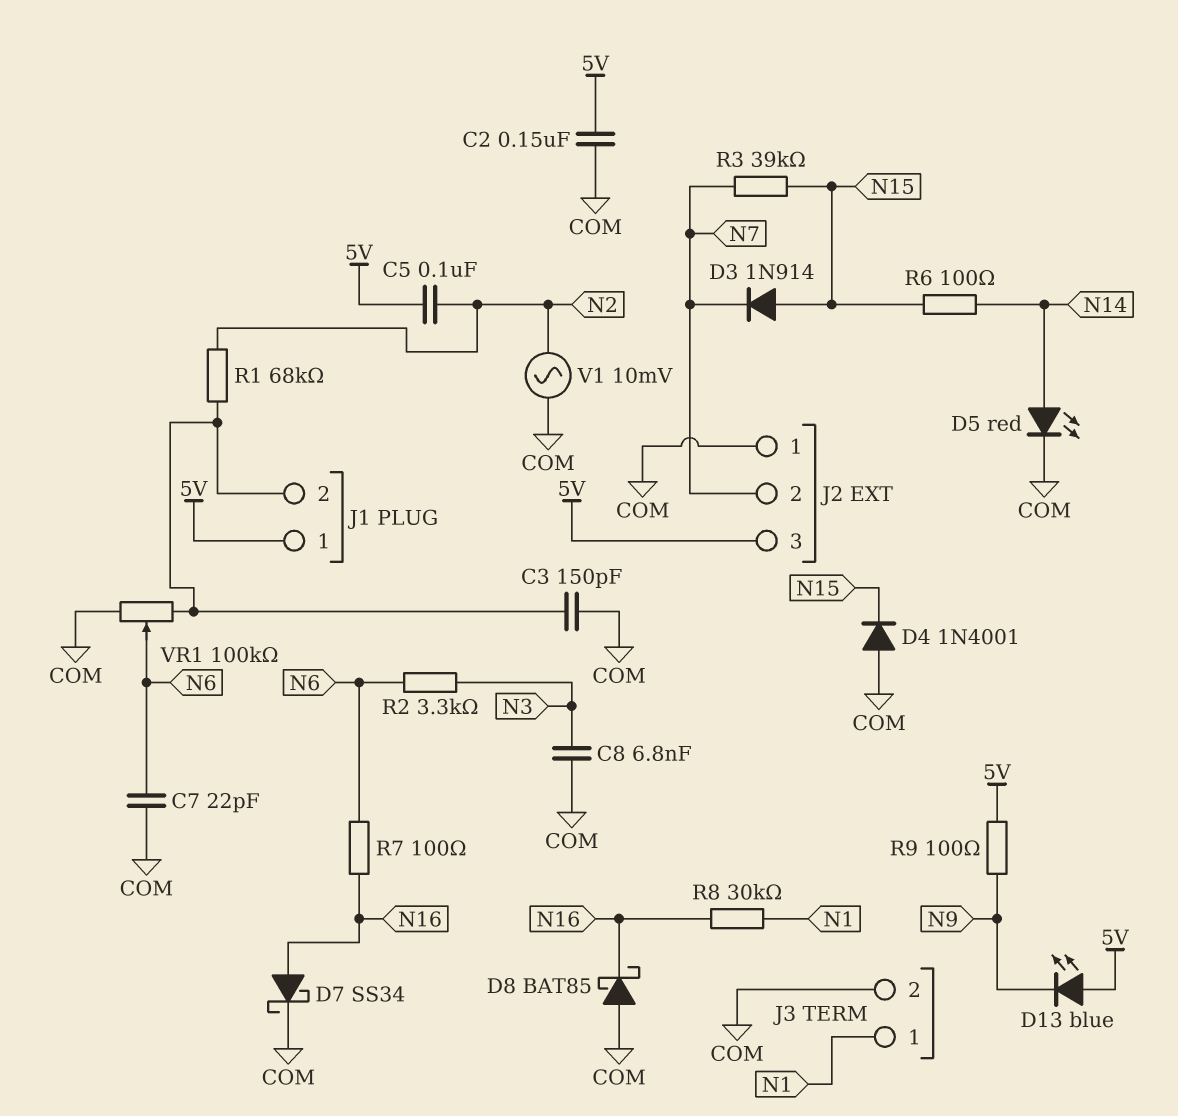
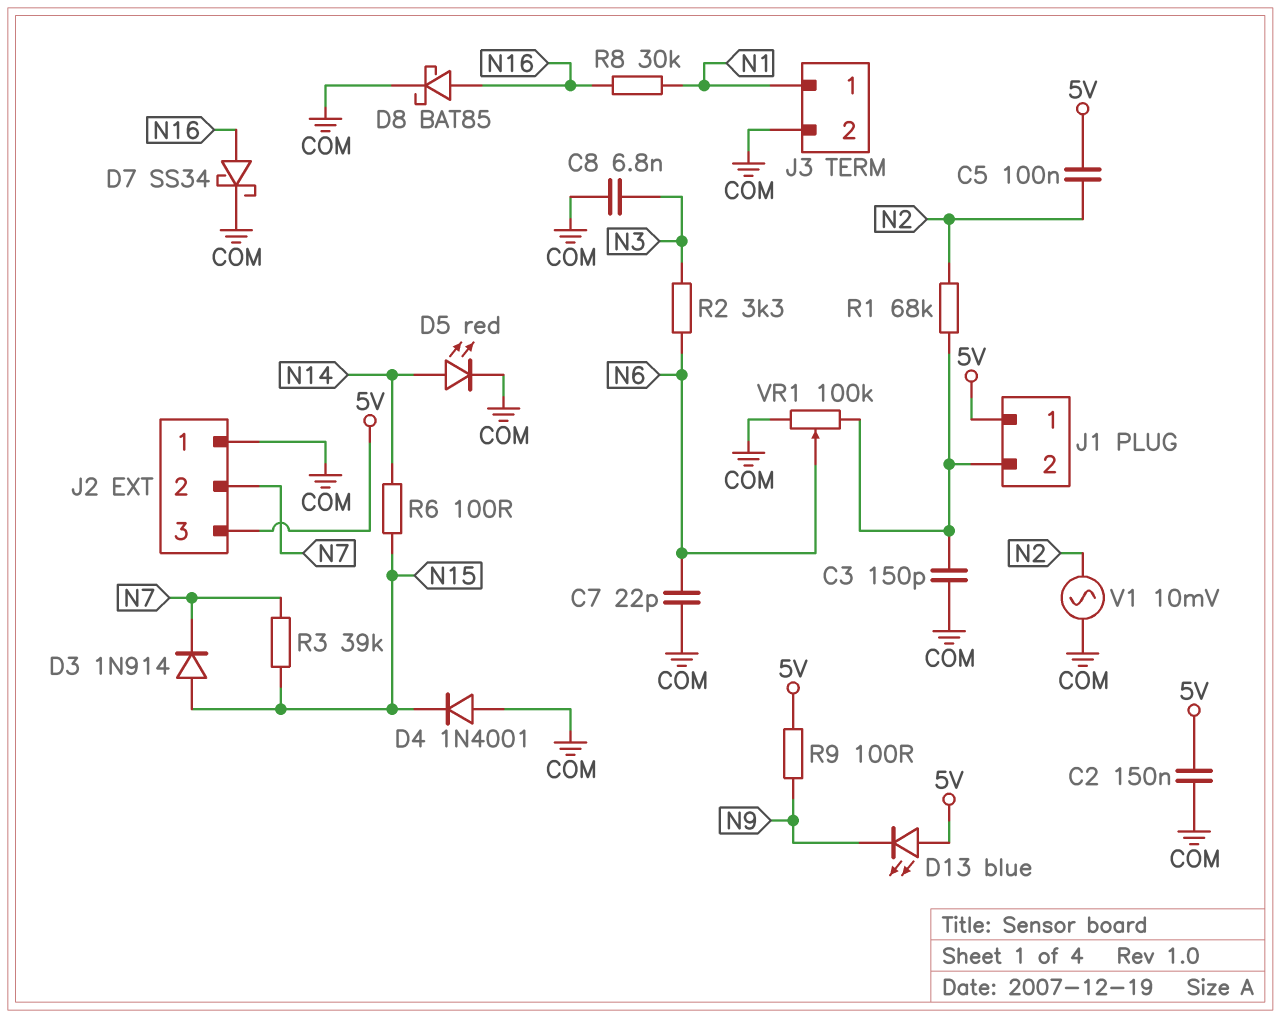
D8: schottky BAT85 (A COM, K N16) -> schottky BAT85 (A N16, K COM)
R7: 100 (N6, N16) -> none

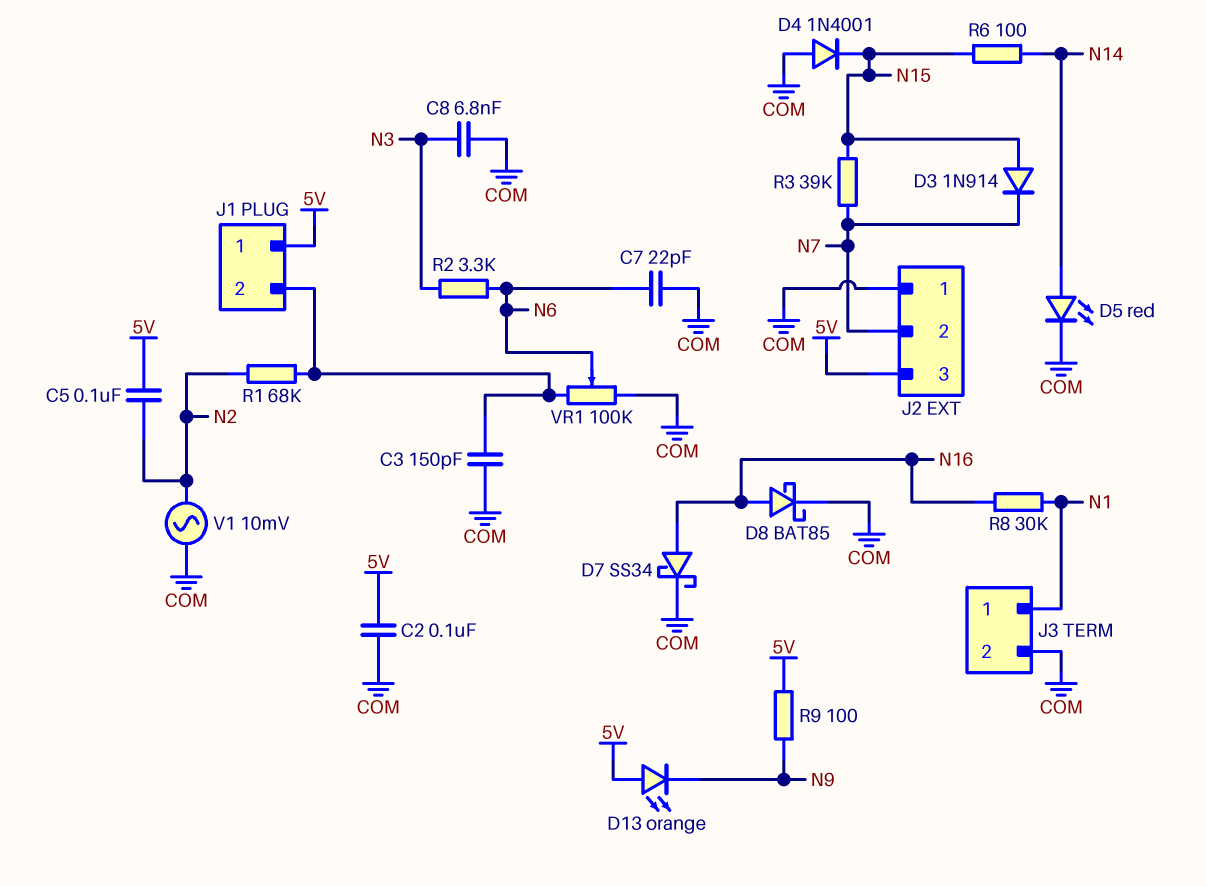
C2: 150nF (5V, COM) -> 100nF (5V, COM)
D13: LED blue (A 5V, K N9) -> LED orange (A 5V, K N9)

